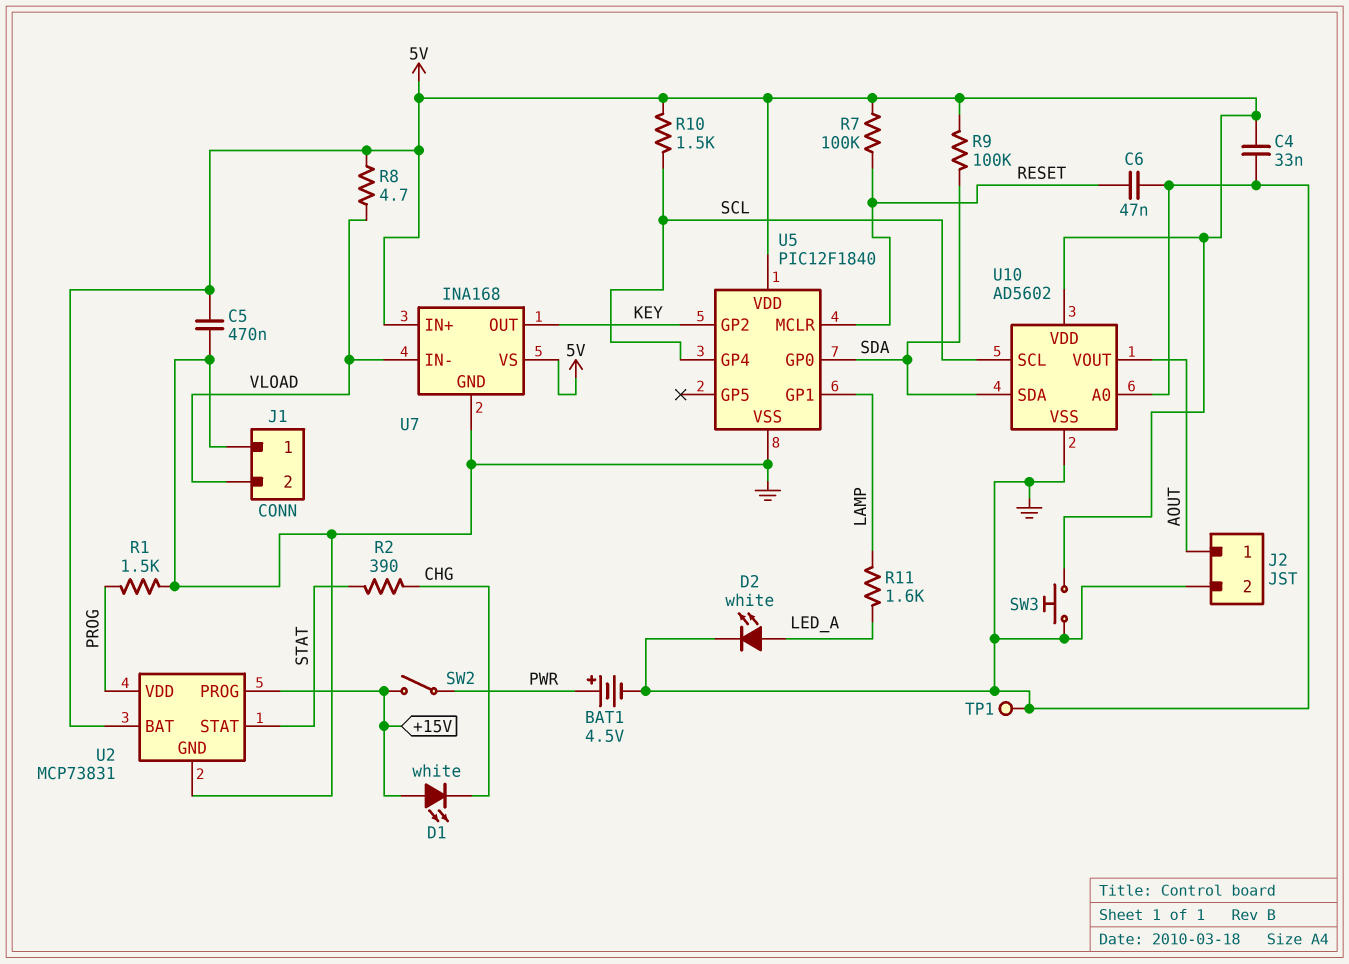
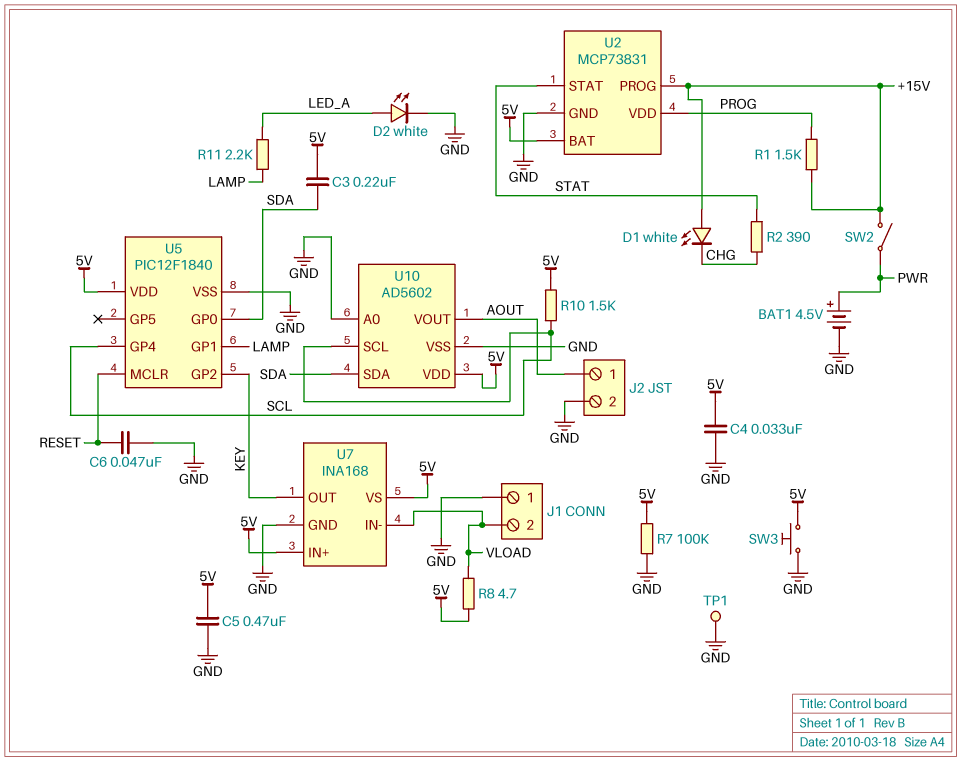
C3: none -> 220nF (5V, SDA)
R1: 1.5k (GND, PROG) -> 1.5k (+15V, PROG)
R7: 100k (5V, RESET) -> 100k (5V, GND)
R9: 100k (5V, SDA) -> none
R11: 1.6k (LAMP, LED_A) -> 2.2k (LAMP, LED_A)

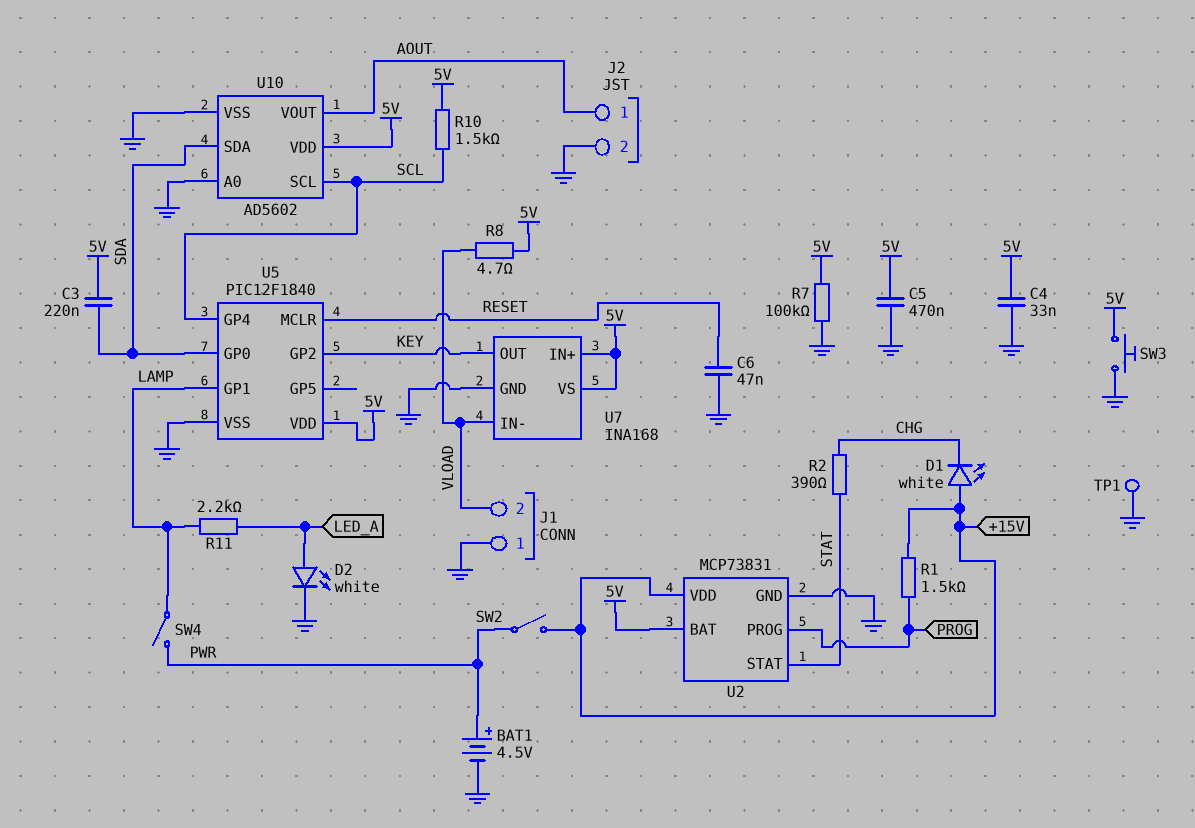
SW4: none -> switch (LAMP, PWR)
U2 pin PROG: +15V -> PROG
U2 pin VDD: PROG -> +15V

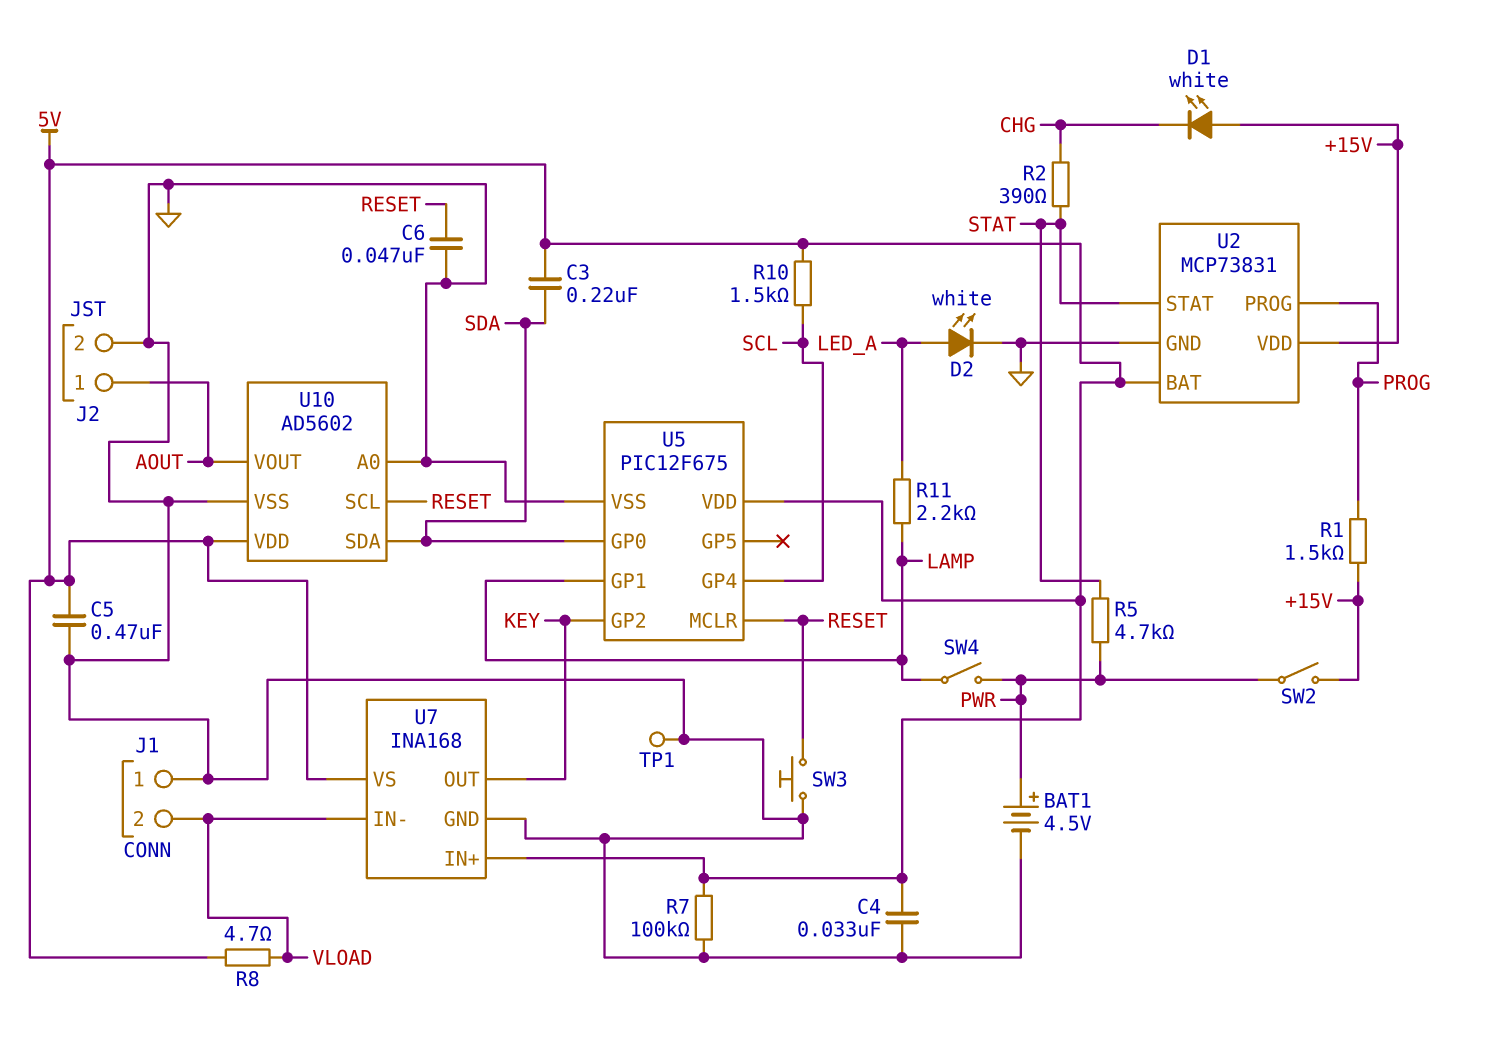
R5: none -> 4.7k (PWR, STAT)
SW3: button (5V, GND) -> button (GND, RESET)
U5: PIC12F1840 -> PIC12F675
U10 pin SCL: SCL -> RESET

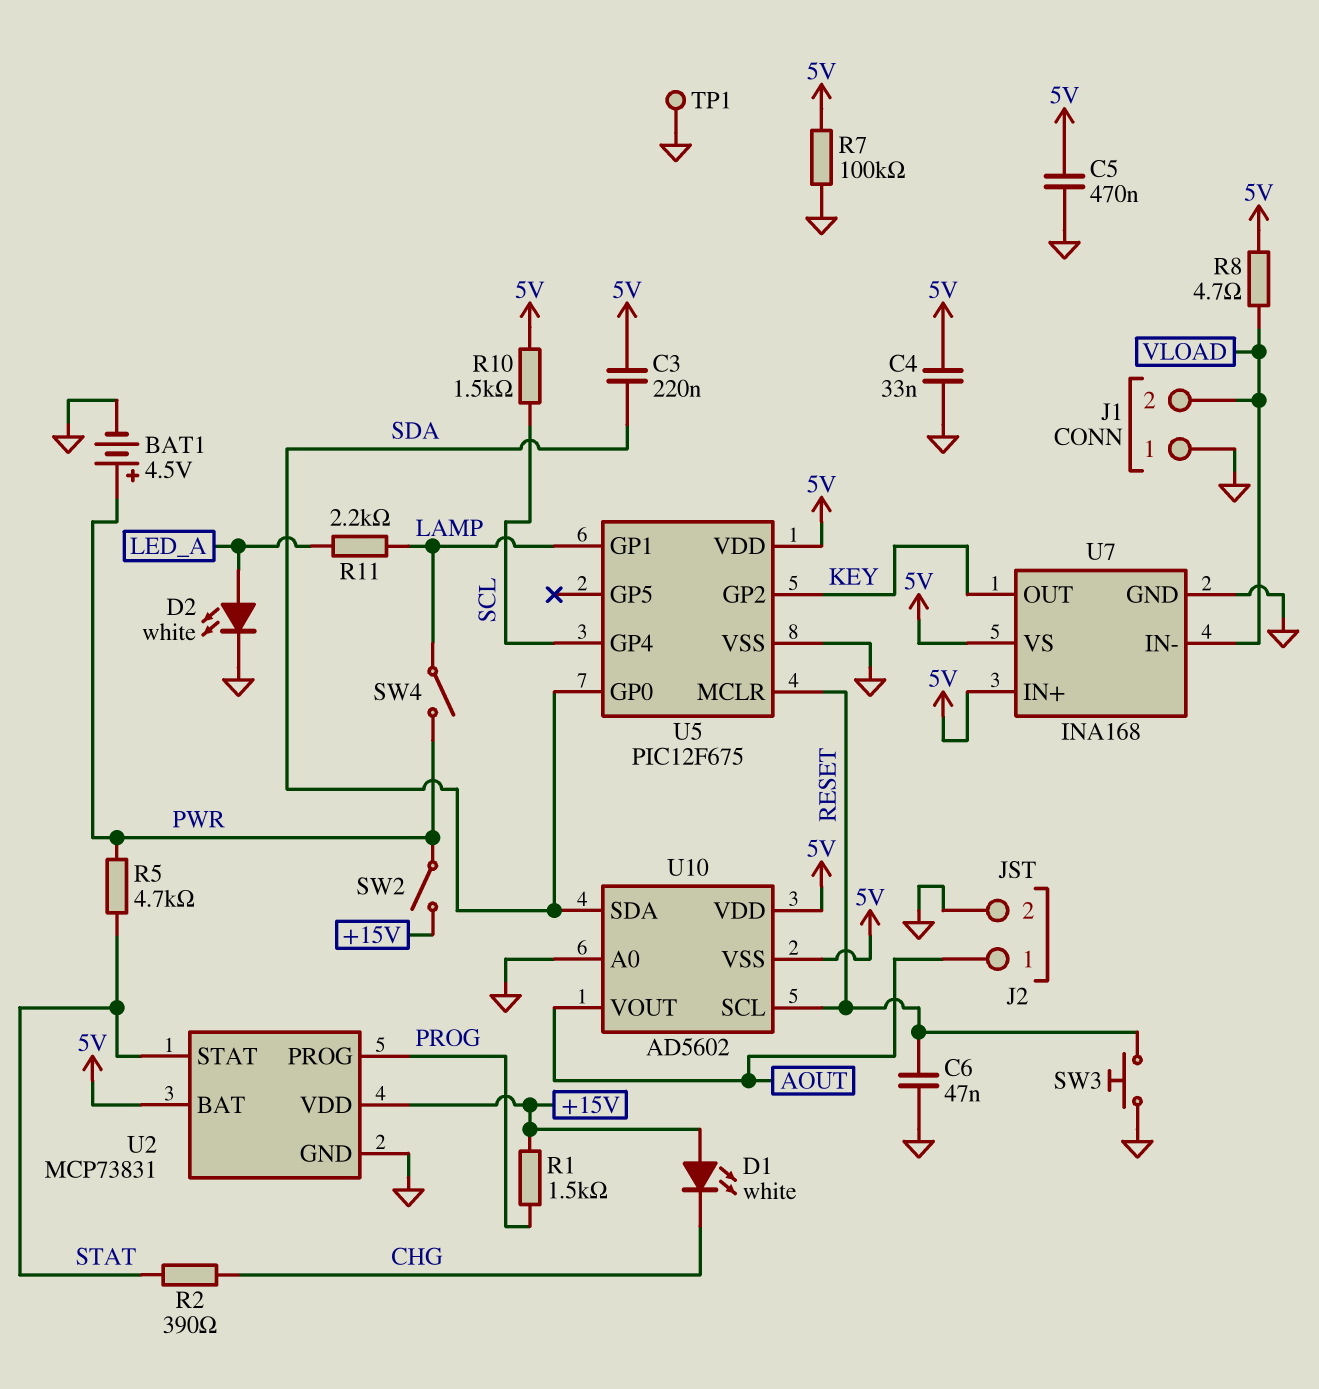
U10 pin VSS: GND -> 5V

